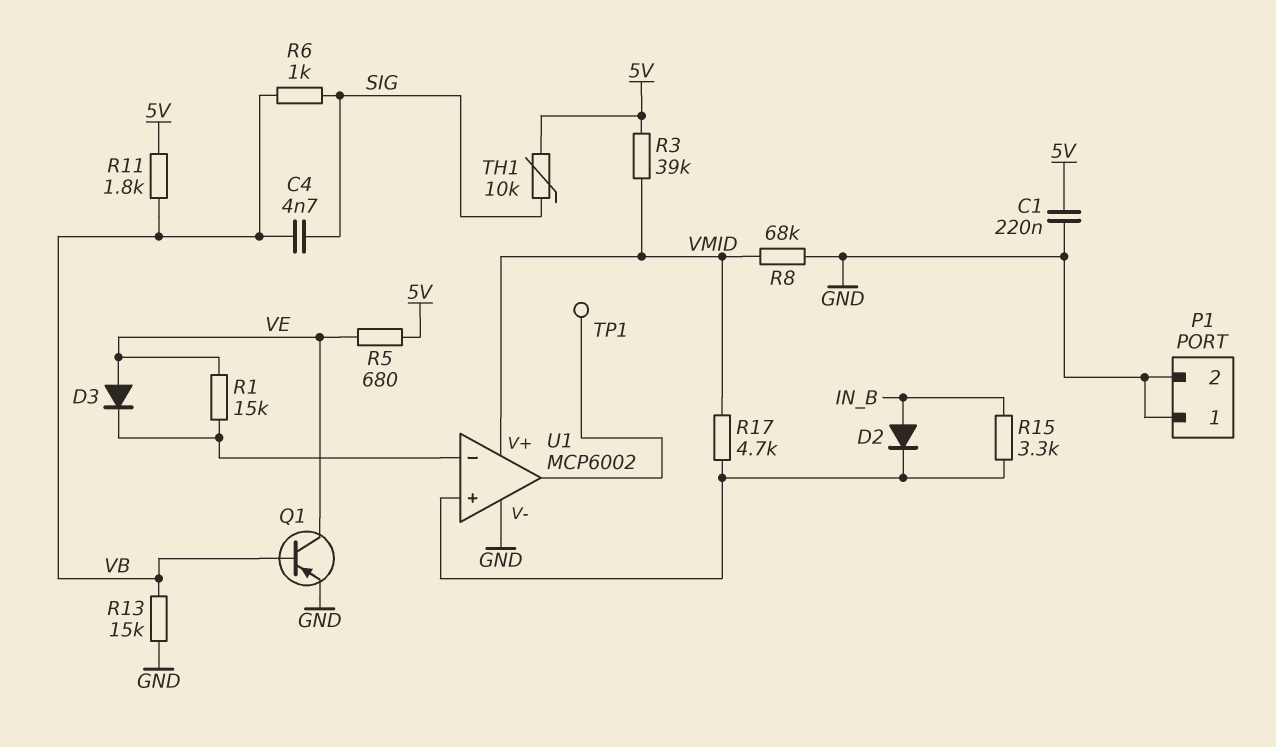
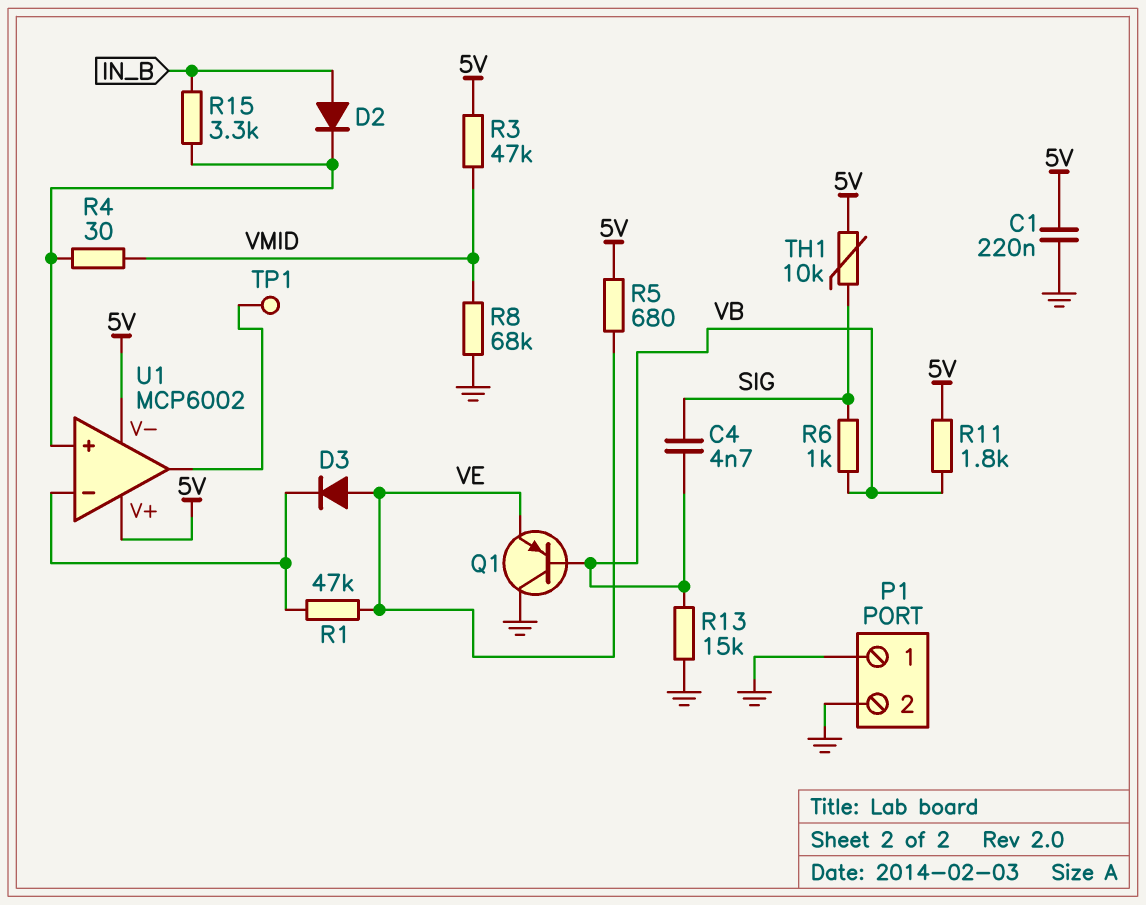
Q1: PNP (B VB, C VE, E GND) -> PNP (B VB, C GND, E VE)
R1: 15k (U1/in-, VE) -> 47k (U1/in-, VE)
R3: 39k (5V, VMID) -> 47k (5V, VMID)
R4: none -> 30 (U1/in+, VMID)
R17: 4.7k (U1/in+, VMID) -> none
U1 pin V+: VMID -> 5V
U1 pin V-: GND -> 5V

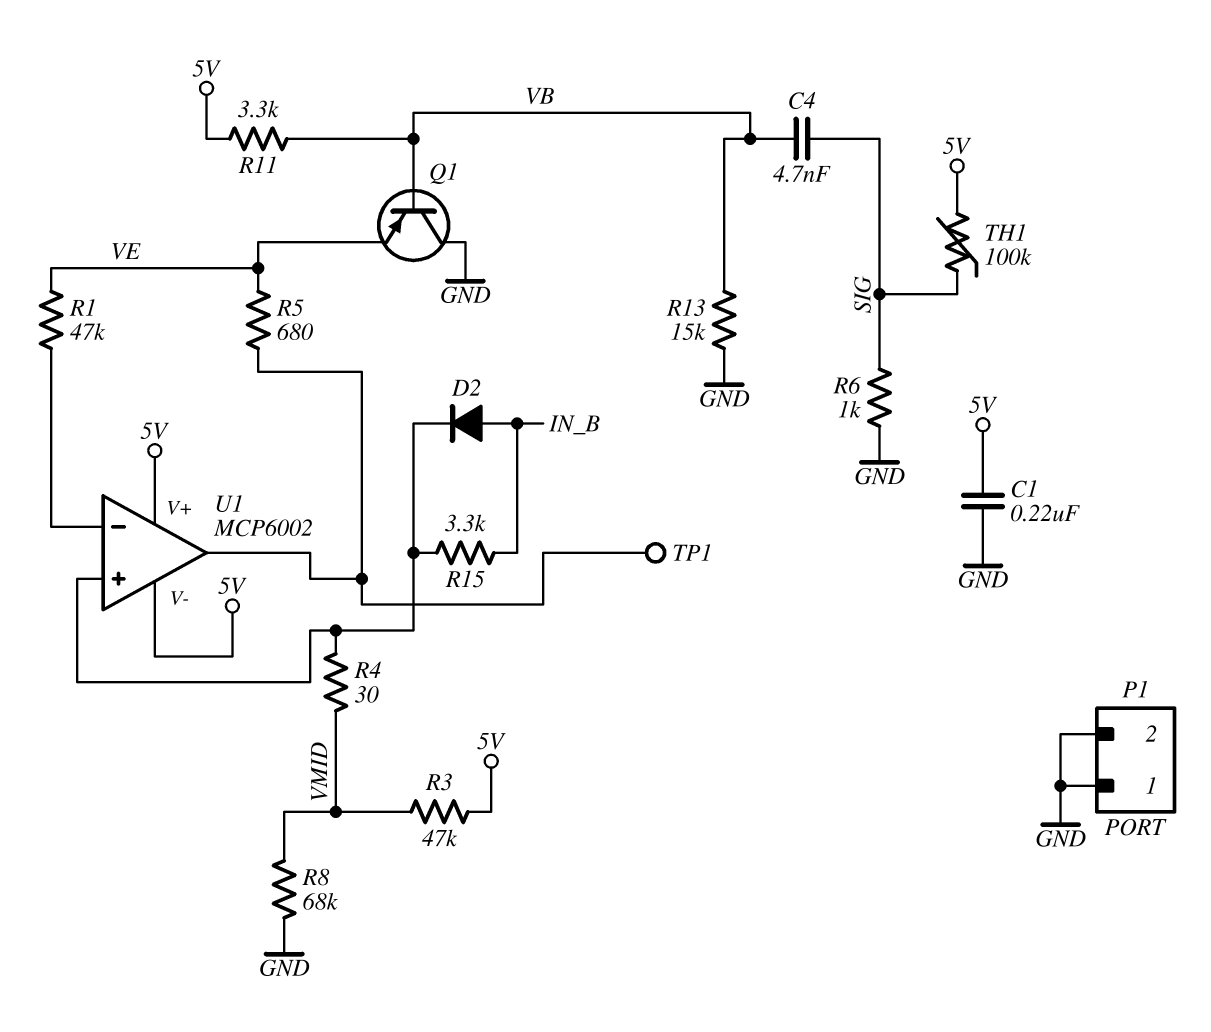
D3: diode (A VE, K U1/in-) -> none
R5: 680 (5V, VE) -> 680 (U1/out, VE)
R6: 1k (SIG, VB) -> 1k (GND, SIG)
R11: 1.8k (5V, VB) -> 3.3k (5V, VB)
TH1: 10k (5V, SIG) -> 100k (5V, SIG)

